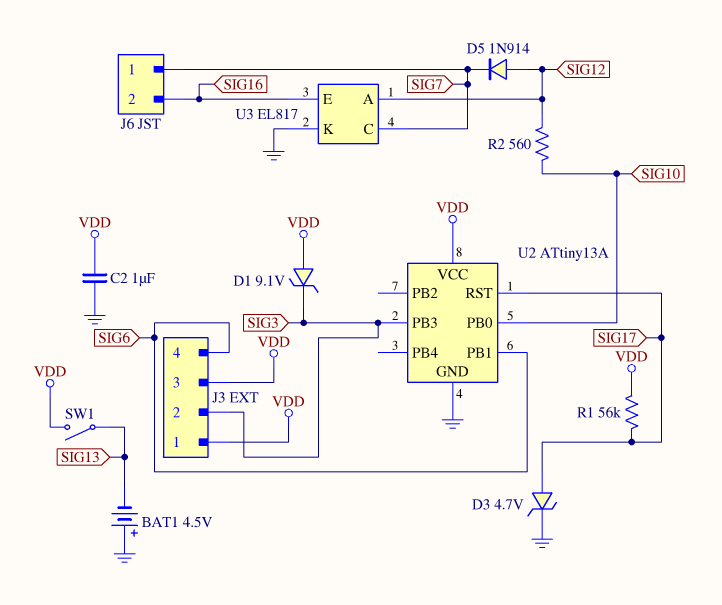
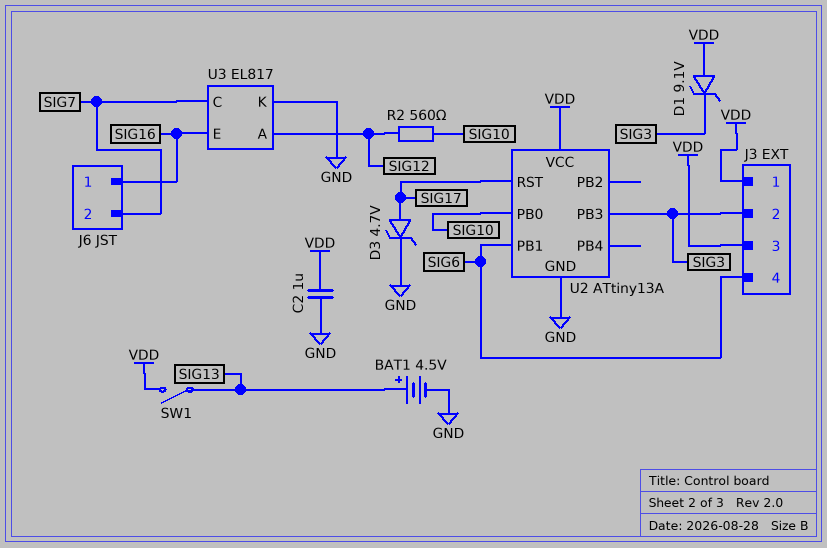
BAT1: 4.5V (plus GND, minus SIG13) -> 4.5V (plus SIG13, minus GND)
D5: diode 1N914 (A SIG12, K SIG7) -> none
J6 pin 1: SIG7 -> SIG16
J6 pin 2: SIG16 -> SIG7
R1: 56k (SIG17, VDD) -> none

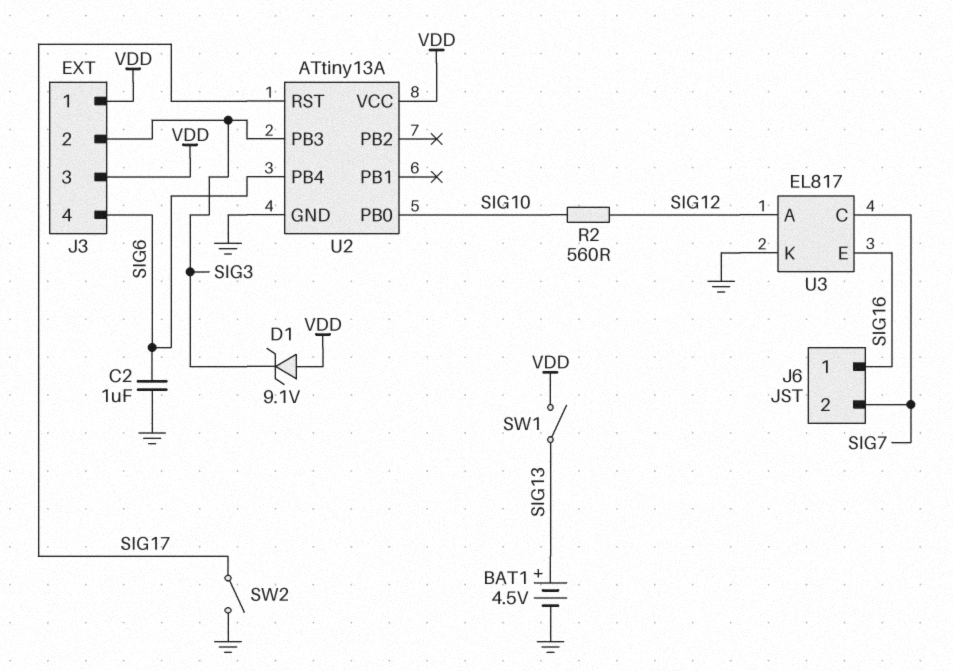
C2: 1uF (GND, VDD) -> 1uF (GND, SIG6)
D3: zener 4.7V (A SIG17, K GND) -> none
SW2: none -> switch (GND, SIG17)
U2 pin PB1: SIG6 -> none
U2 pin PB4: none -> SIG6

